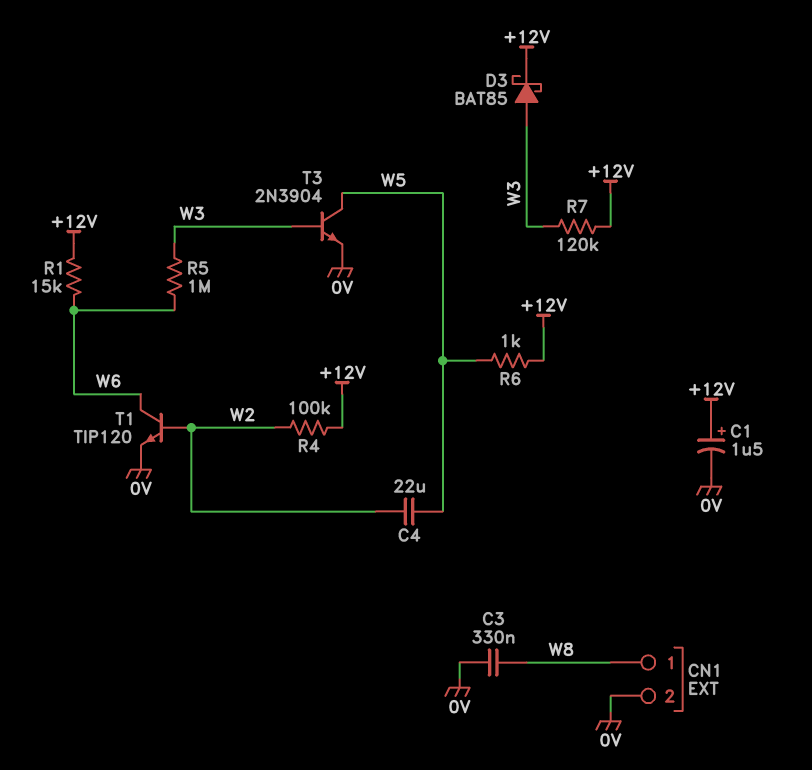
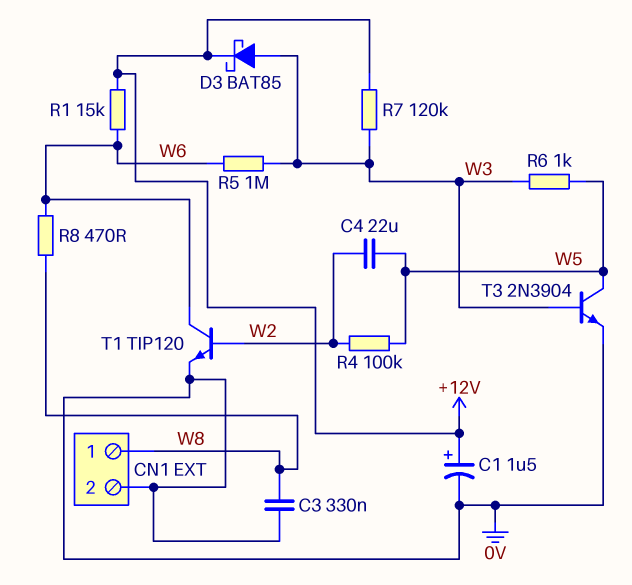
R4: 100k (+12V, W2) -> 100k (W2, W5)
R6: 1k (+12V, W5) -> 1k (W3, W5)
R8: none -> 470 (W6, W8)

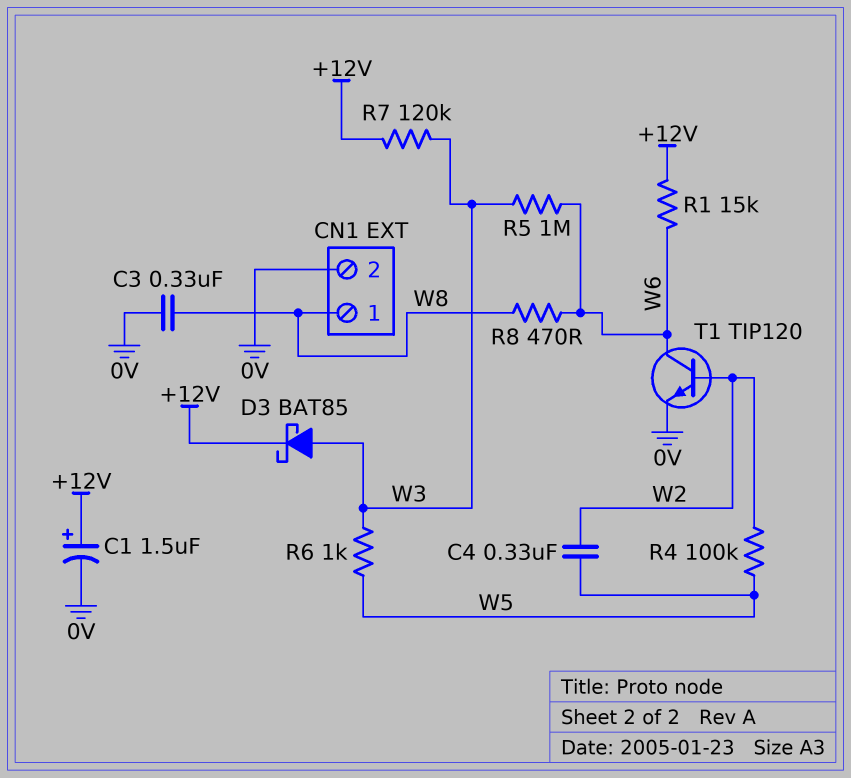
C4: 22uF (W2, W5) -> 330nF (W2, W5)
T3: NPN 2N3904 (B W3, C W5, E 0V) -> none

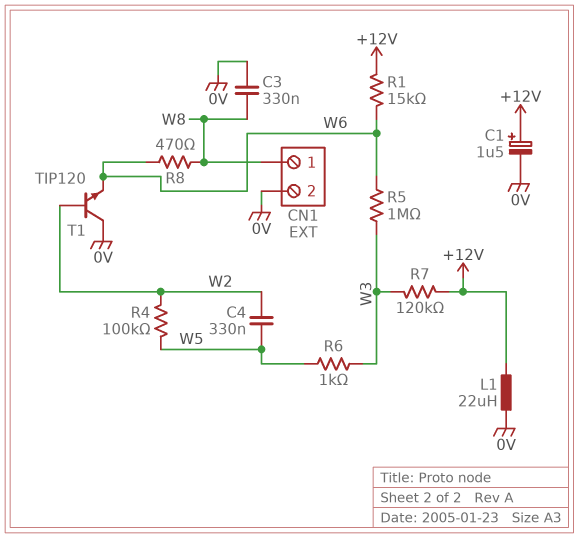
D3: schottky BAT85 (A W3, K +12V) -> none
L1: none -> 22uH (+12V, 0V)
T1: NPN TIP120 (B W2, C W6, E 0V) -> NPN TIP120 (B W2, C 0V, E W6)

